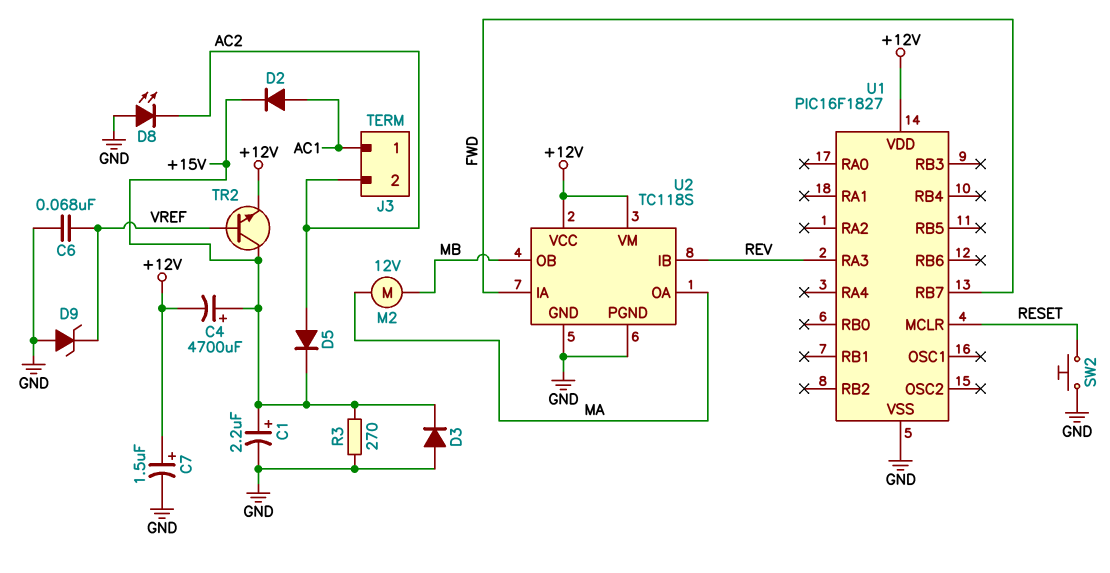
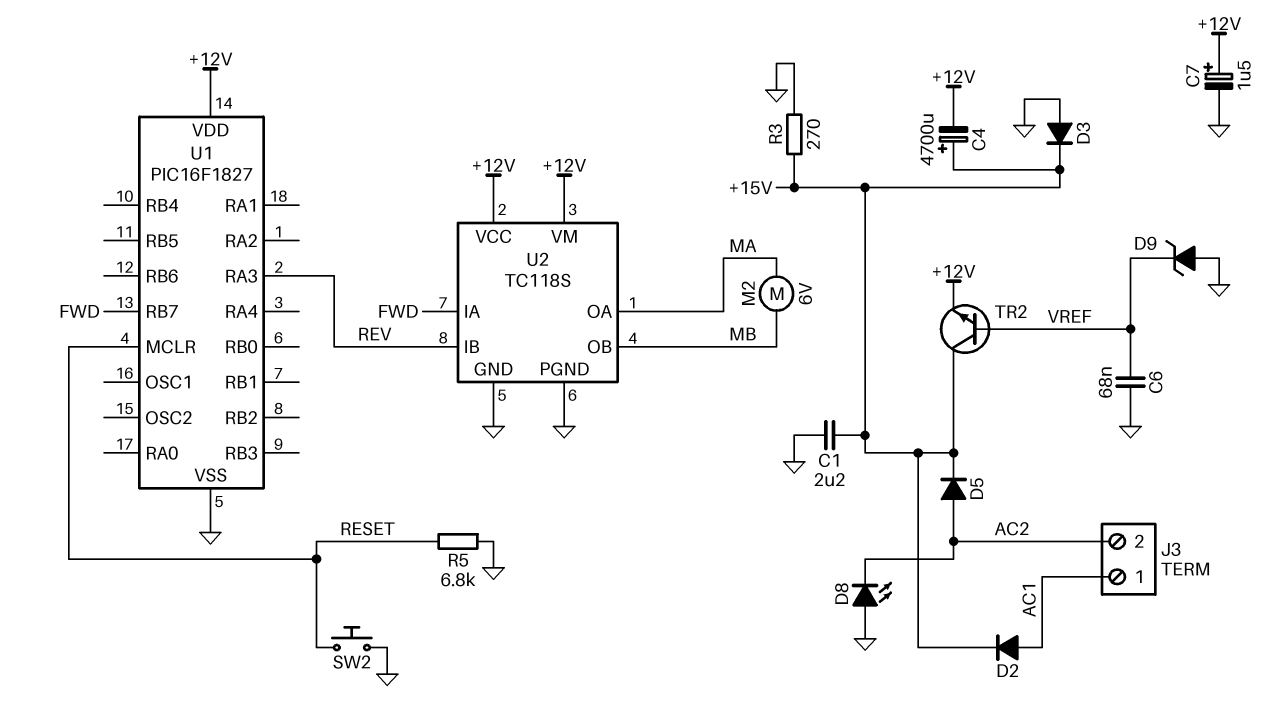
C1: 2.2uF (plus +15V, minus GND) -> 2.2uF (+15V, GND)
M2: motor 12V (MA, MB) -> motor 6V (MA, MB)
R5: none -> 6.8k (GND, RESET)

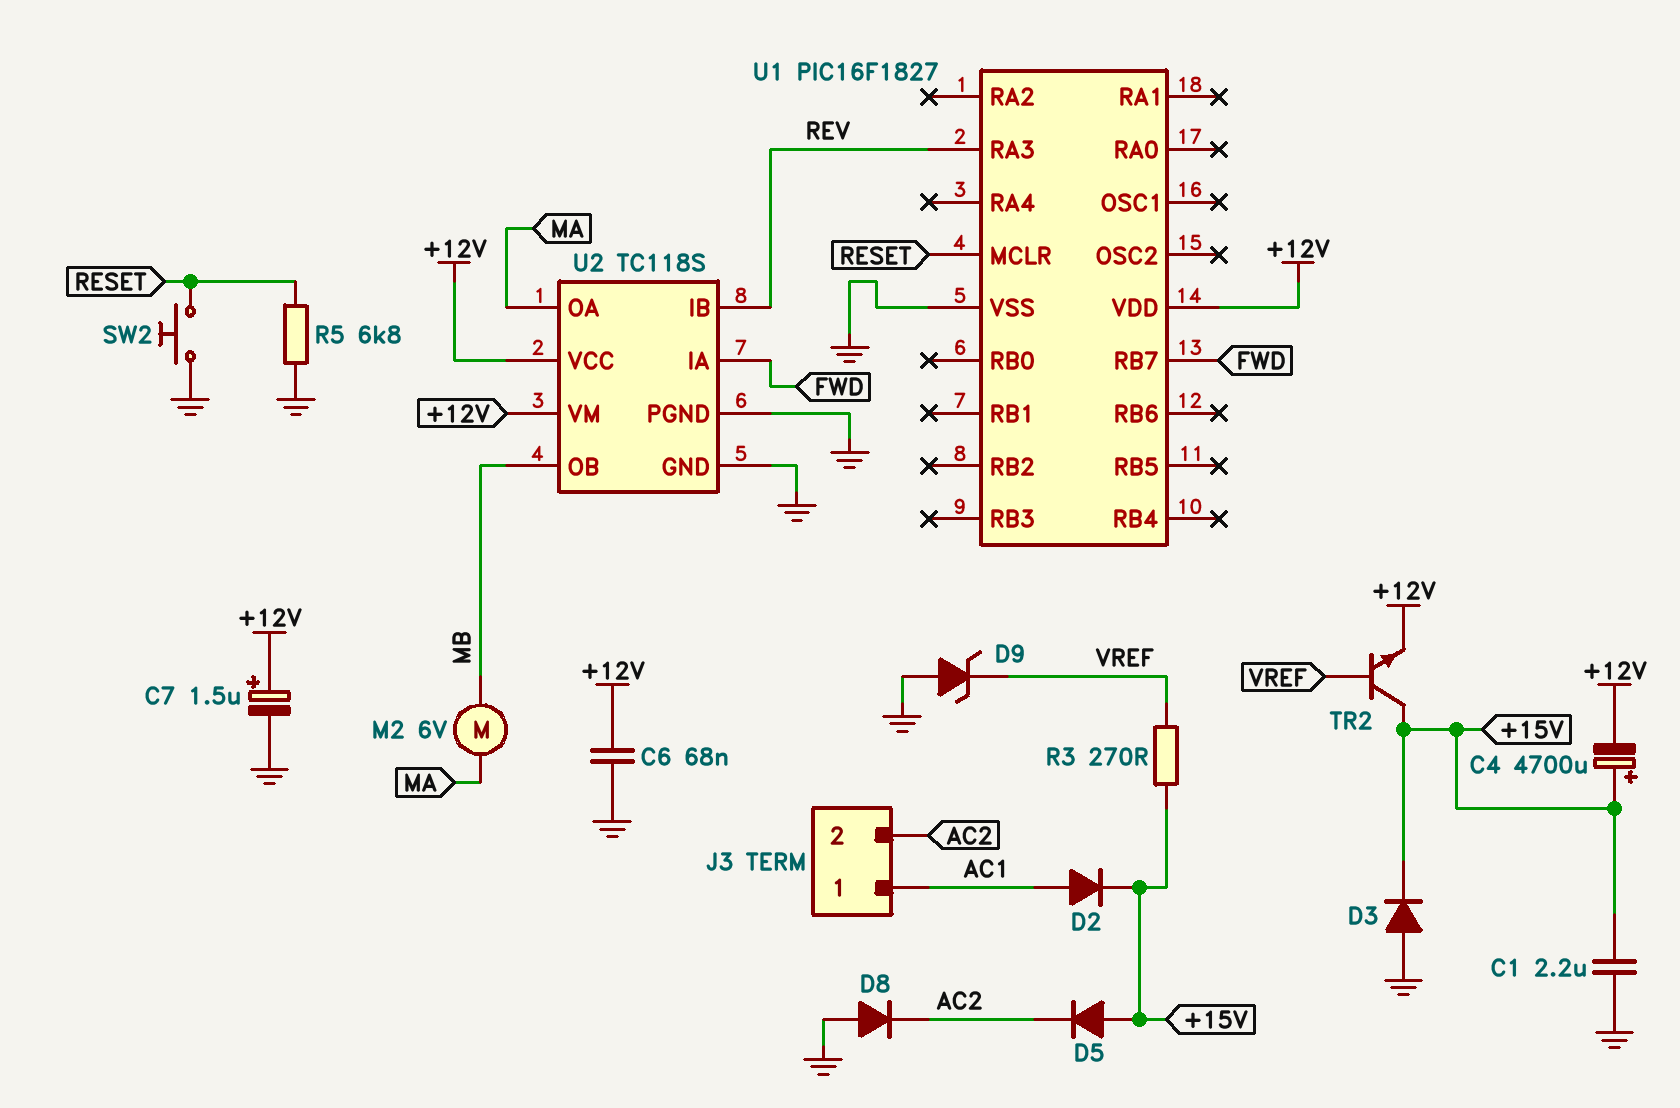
C6: 68nF (GND, VREF) -> 68nF (+12V, GND)
D5: diode (A AC2, K +15V) -> diode (A +15V, K AC2)
D8: LED (A GND, K AC2) -> diode (A GND, K AC2)
R3: 270 (+15V, GND) -> 270 (+15V, VREF)

